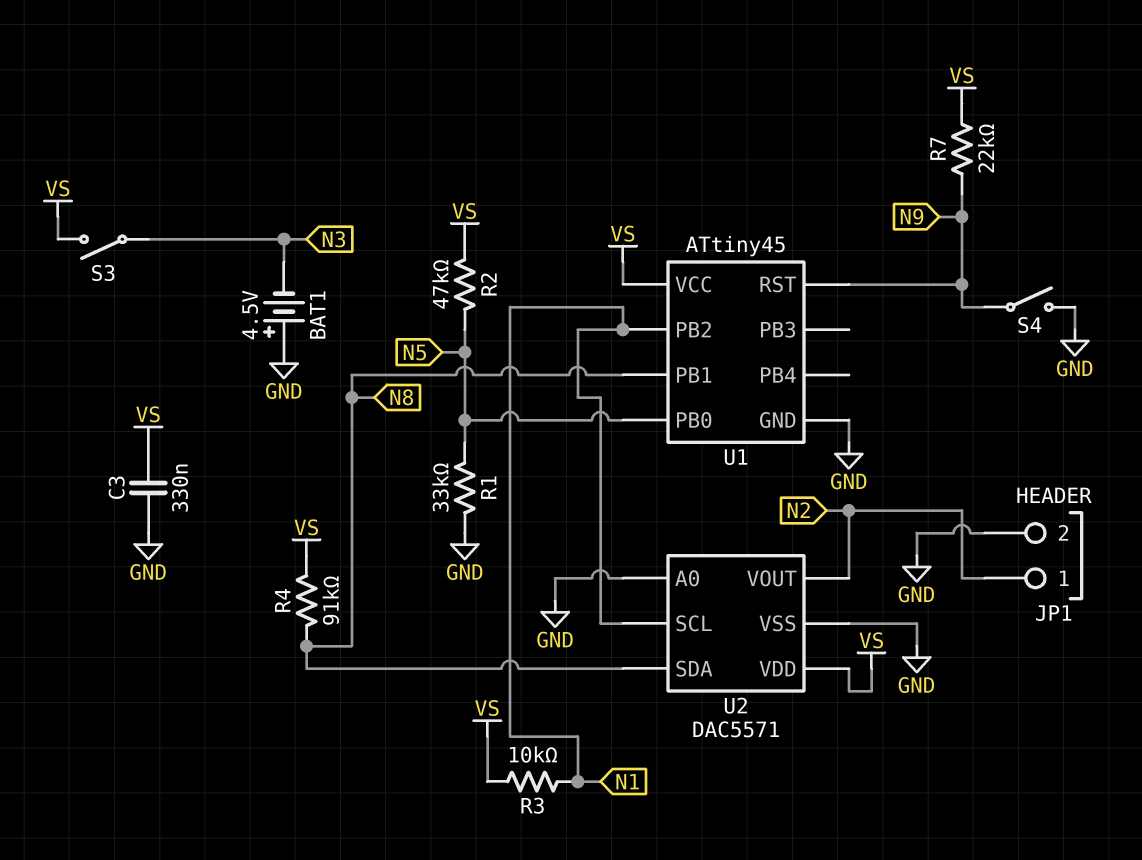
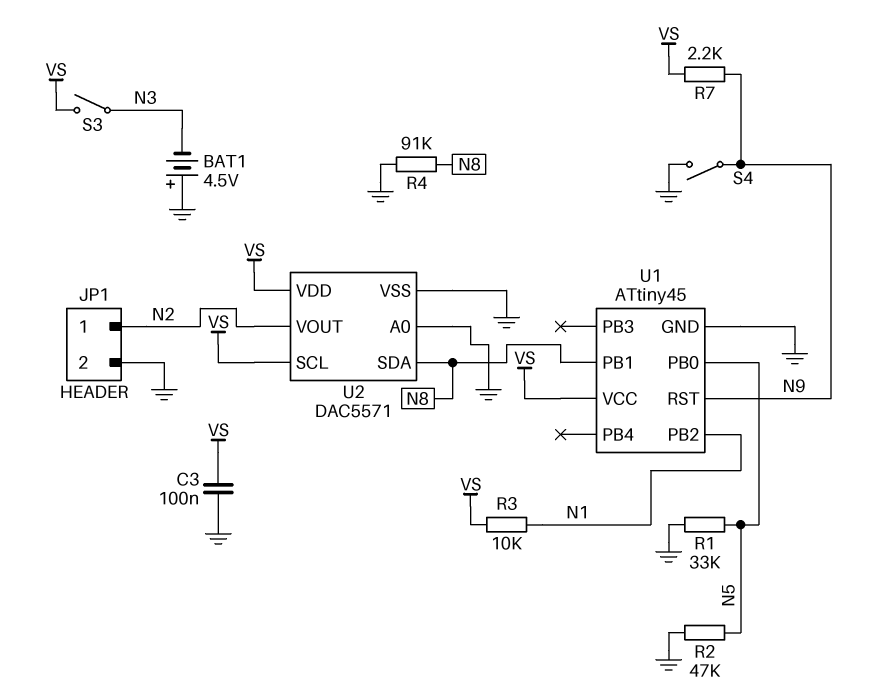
C3: 330nF (GND, VS) -> 100nF (GND, VS)
R2: 47k (N5, VS) -> 47k (GND, N5)
R4: 91k (N8, VS) -> 91k (GND, N8)
R7: 22k (N9, VS) -> 2.2k (N9, VS)
U2 pin SCL: N1 -> VS

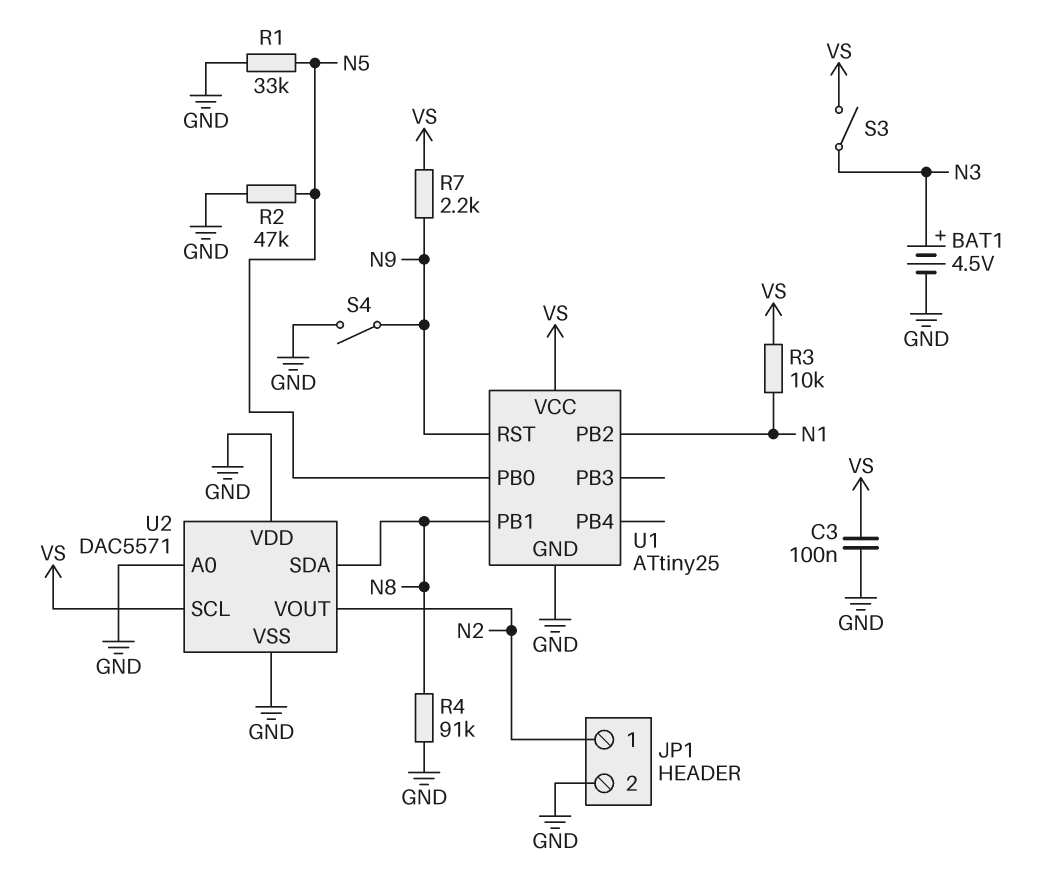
BAT1: 4.5V (plus GND, minus N3) -> 4.5V (plus N3, minus GND)
U1: ATtiny45 -> ATtiny25
U2 pin VDD: VS -> GND

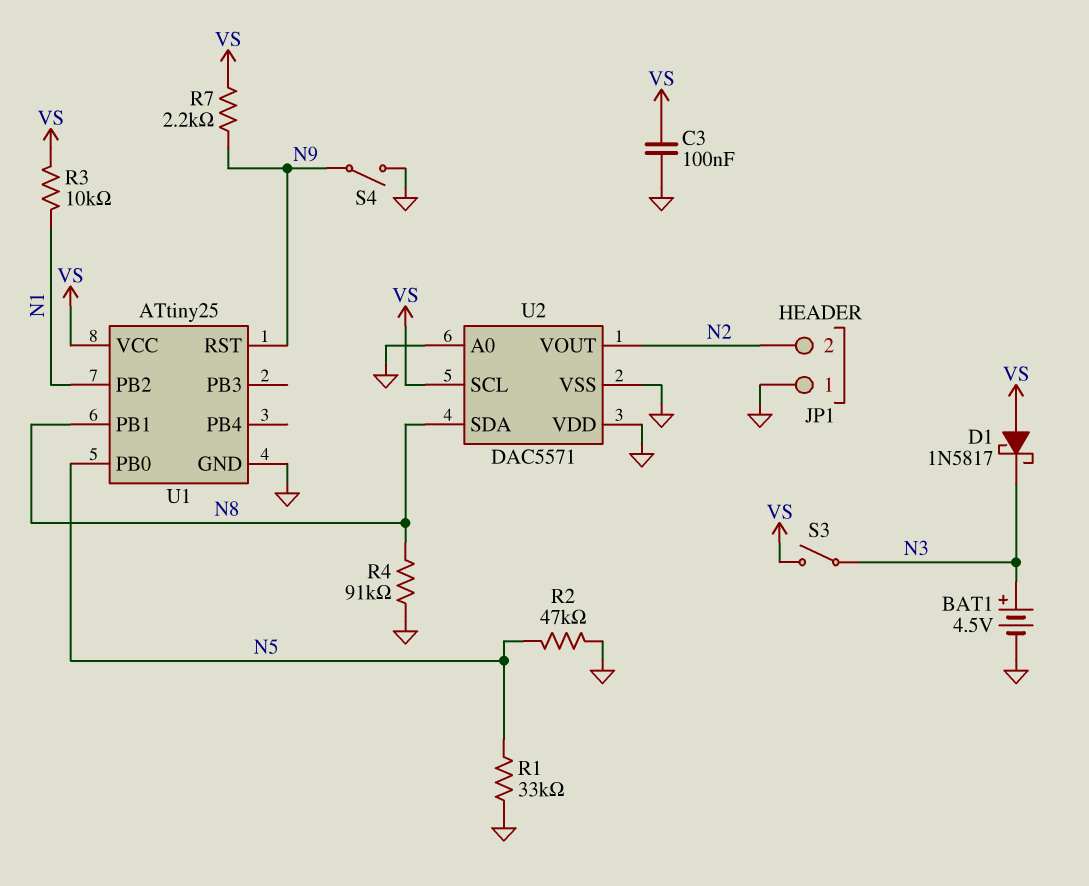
D1: none -> schottky 1N5817 (A VS, K N3)
JP1 pin 1: N2 -> GND
JP1 pin 2: GND -> N2

